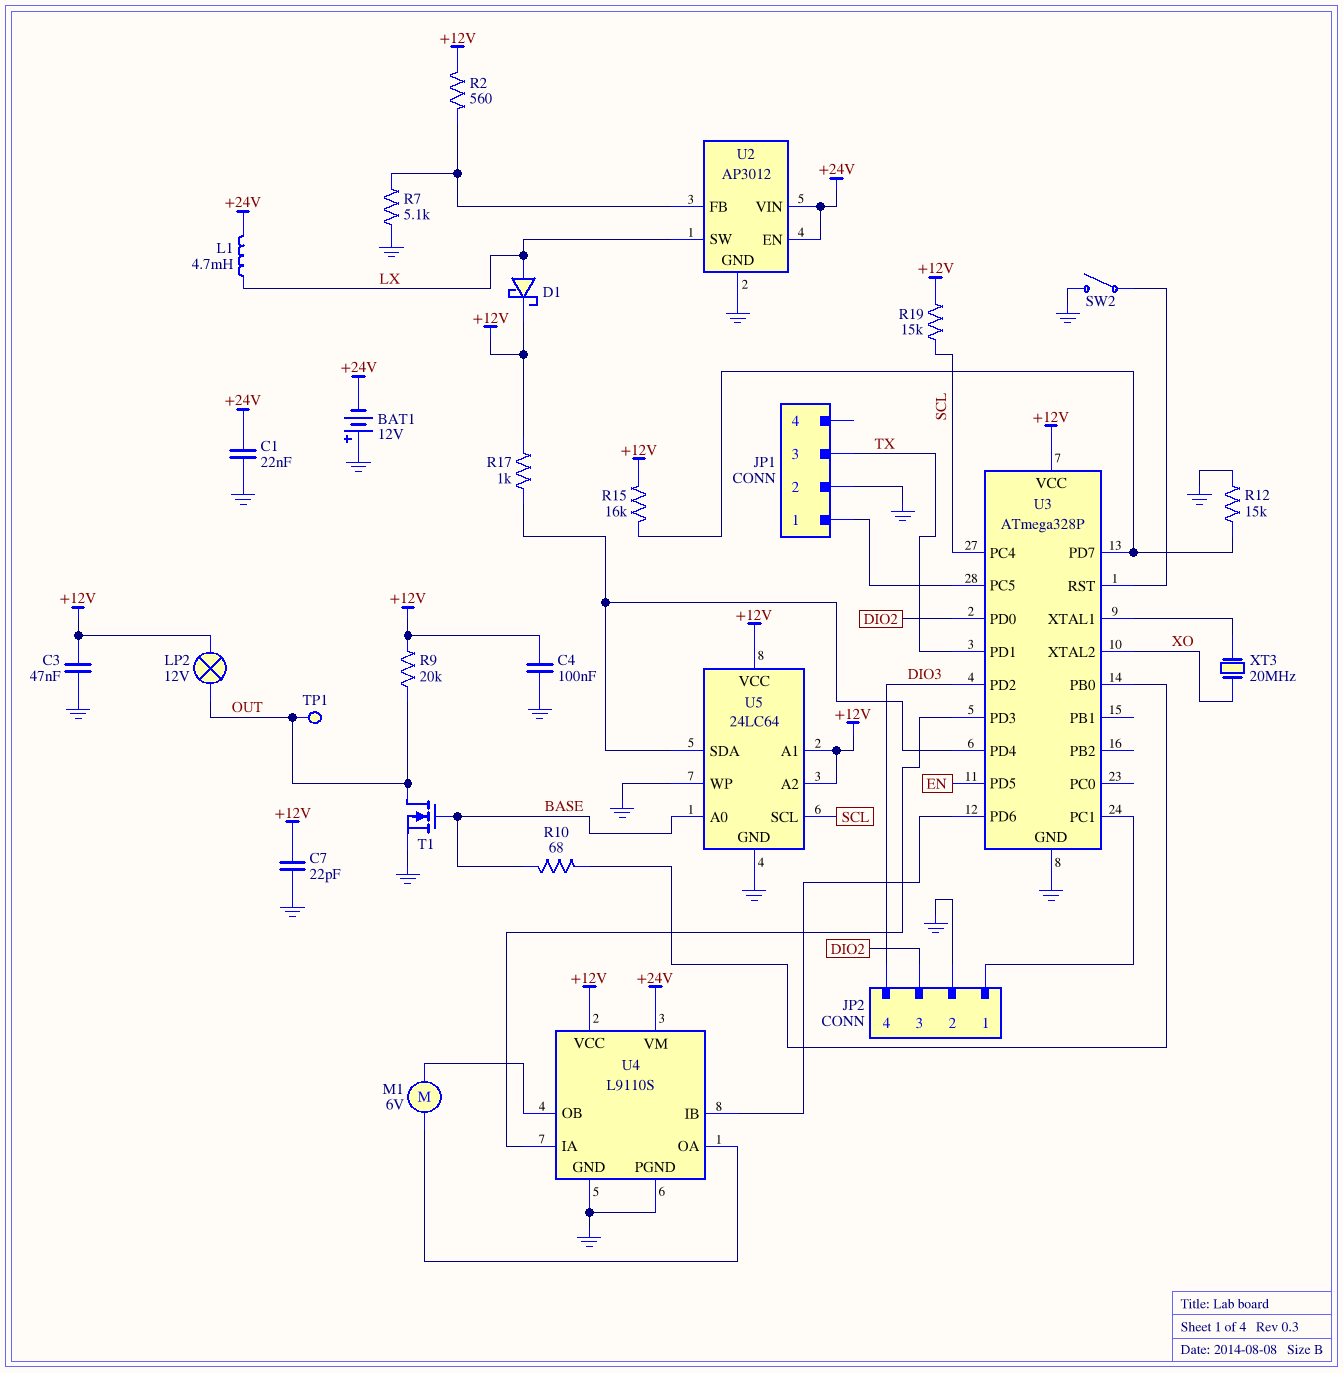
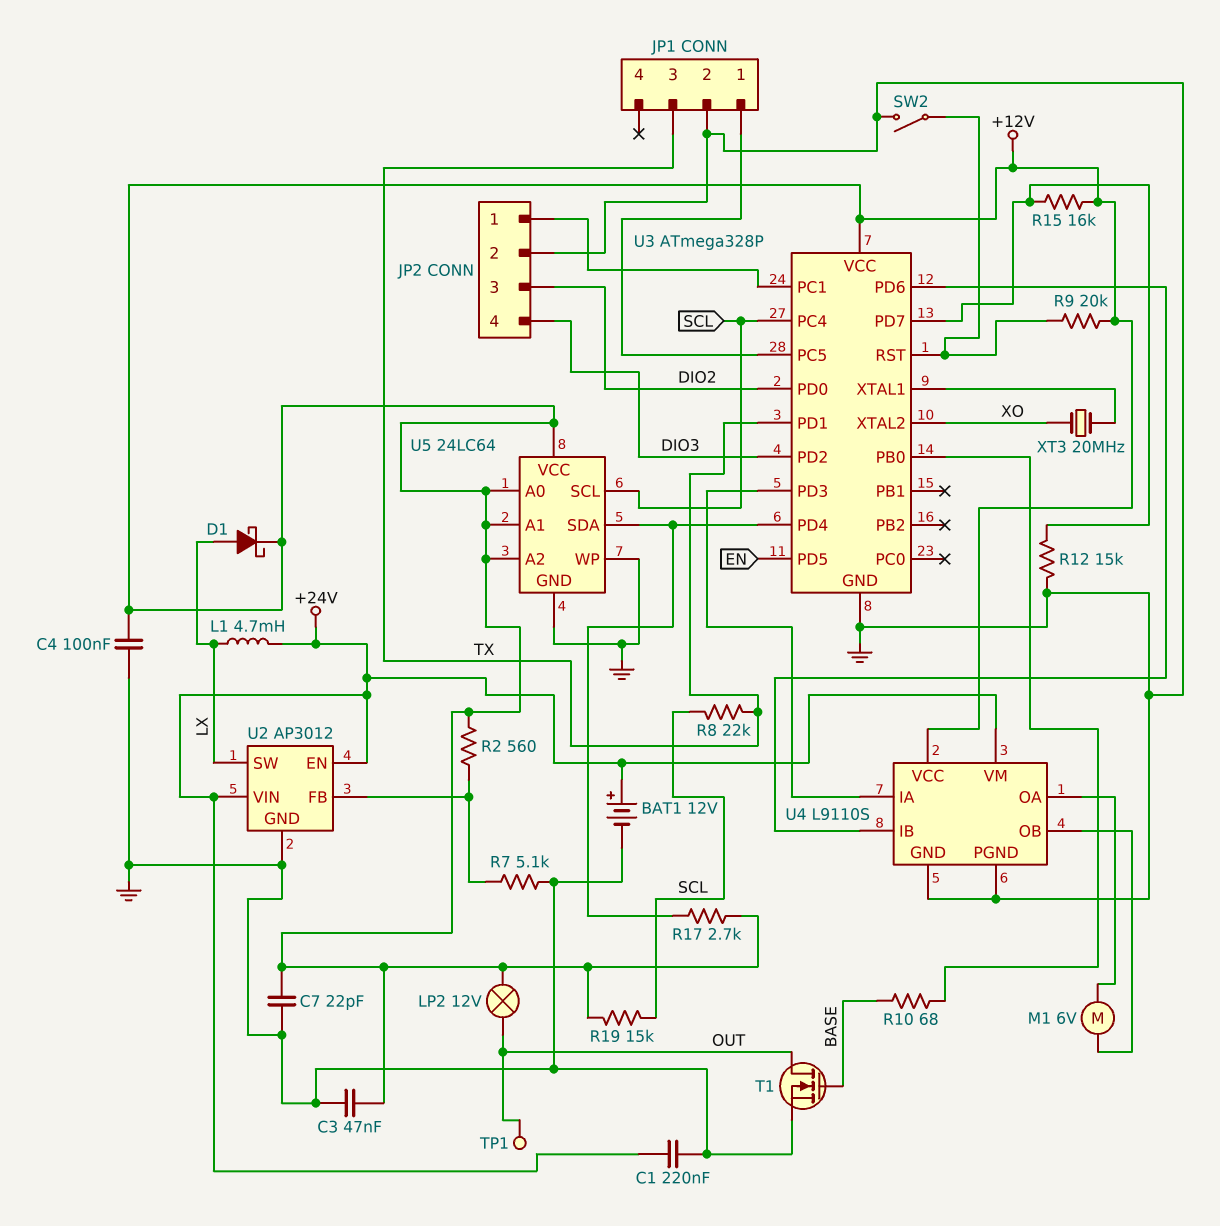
BAT1: 12V (plus GND, minus +24V) -> 12V (plus +24V, minus GND)
C1: 22nF (+24V, GND) -> 220nF (+24V, GND)
R8: none -> 22k (SCL, TX)
R9: 20k (+12V, OUT) -> 20k (+12V, U3/RST)
R17: 1k (+12V, U3/PD4) -> 2.7k (+12V, U3/PD4)
U5 pin A0: BASE -> +12V

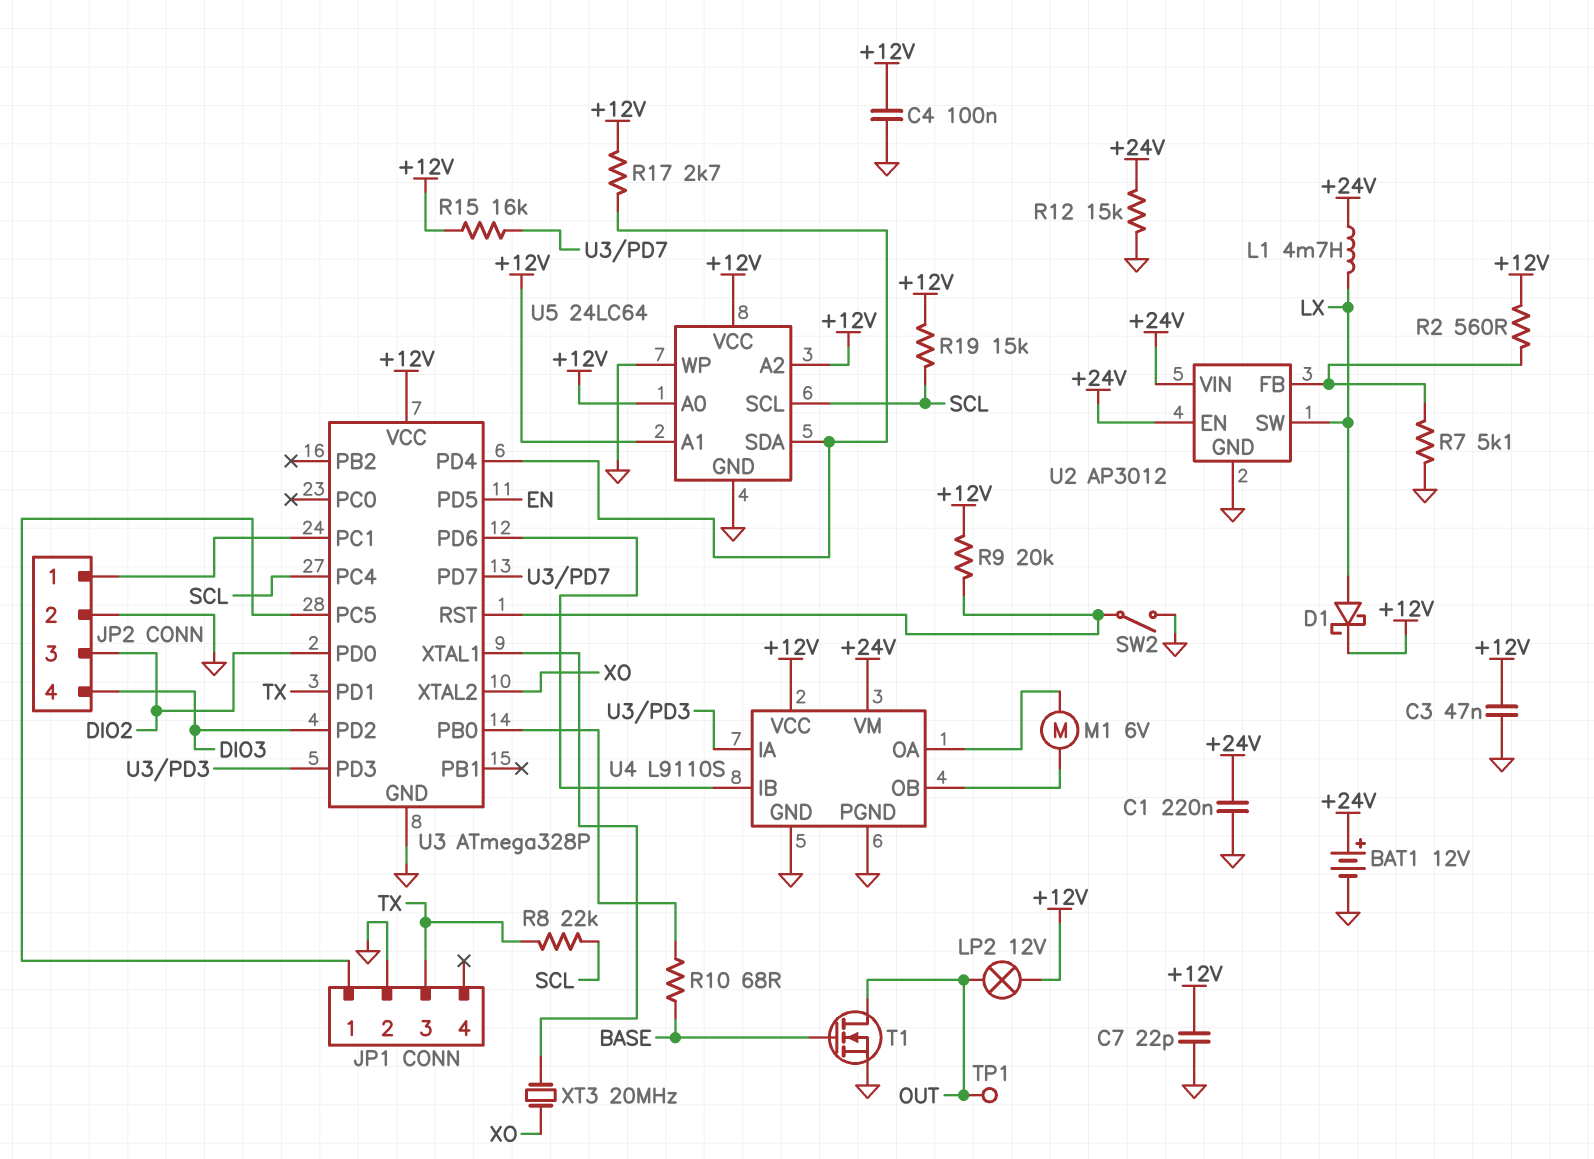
R12: 15k (GND, U3/PD7) -> 15k (+24V, GND)

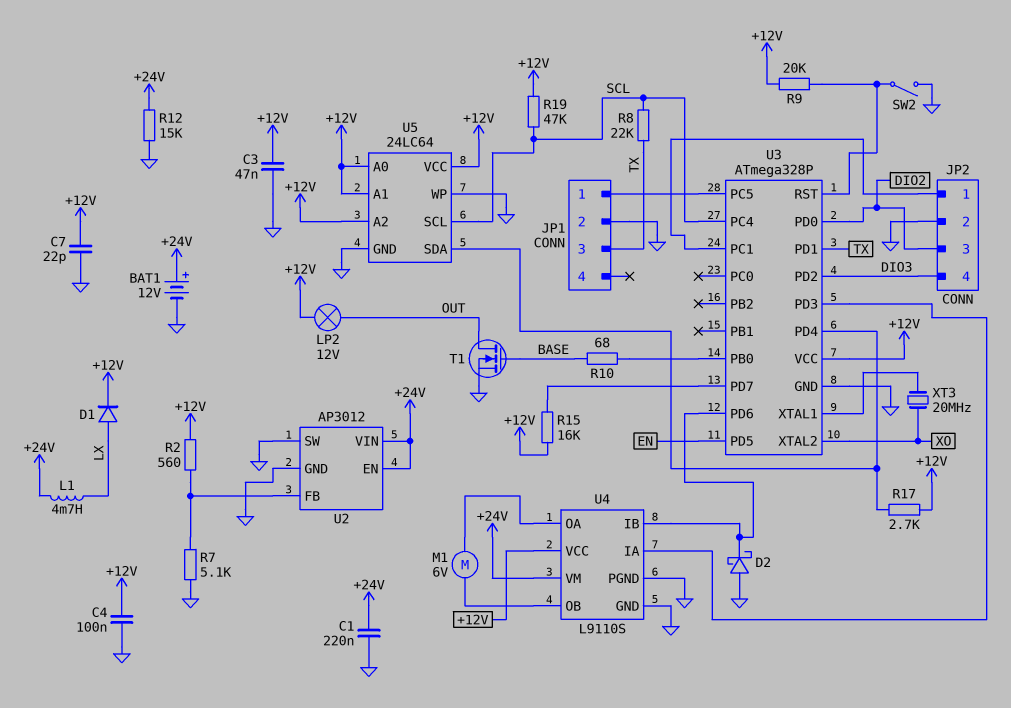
D1: schottky (A LX, K +12V) -> diode (A LX, K +12V)
D2: none -> schottky (A GND, K U3/PD6)
R19: 15k (+12V, SCL) -> 47k (+12V, SCL)
TP1: test point (OUT) -> none
U2 pin SW: LX -> GND

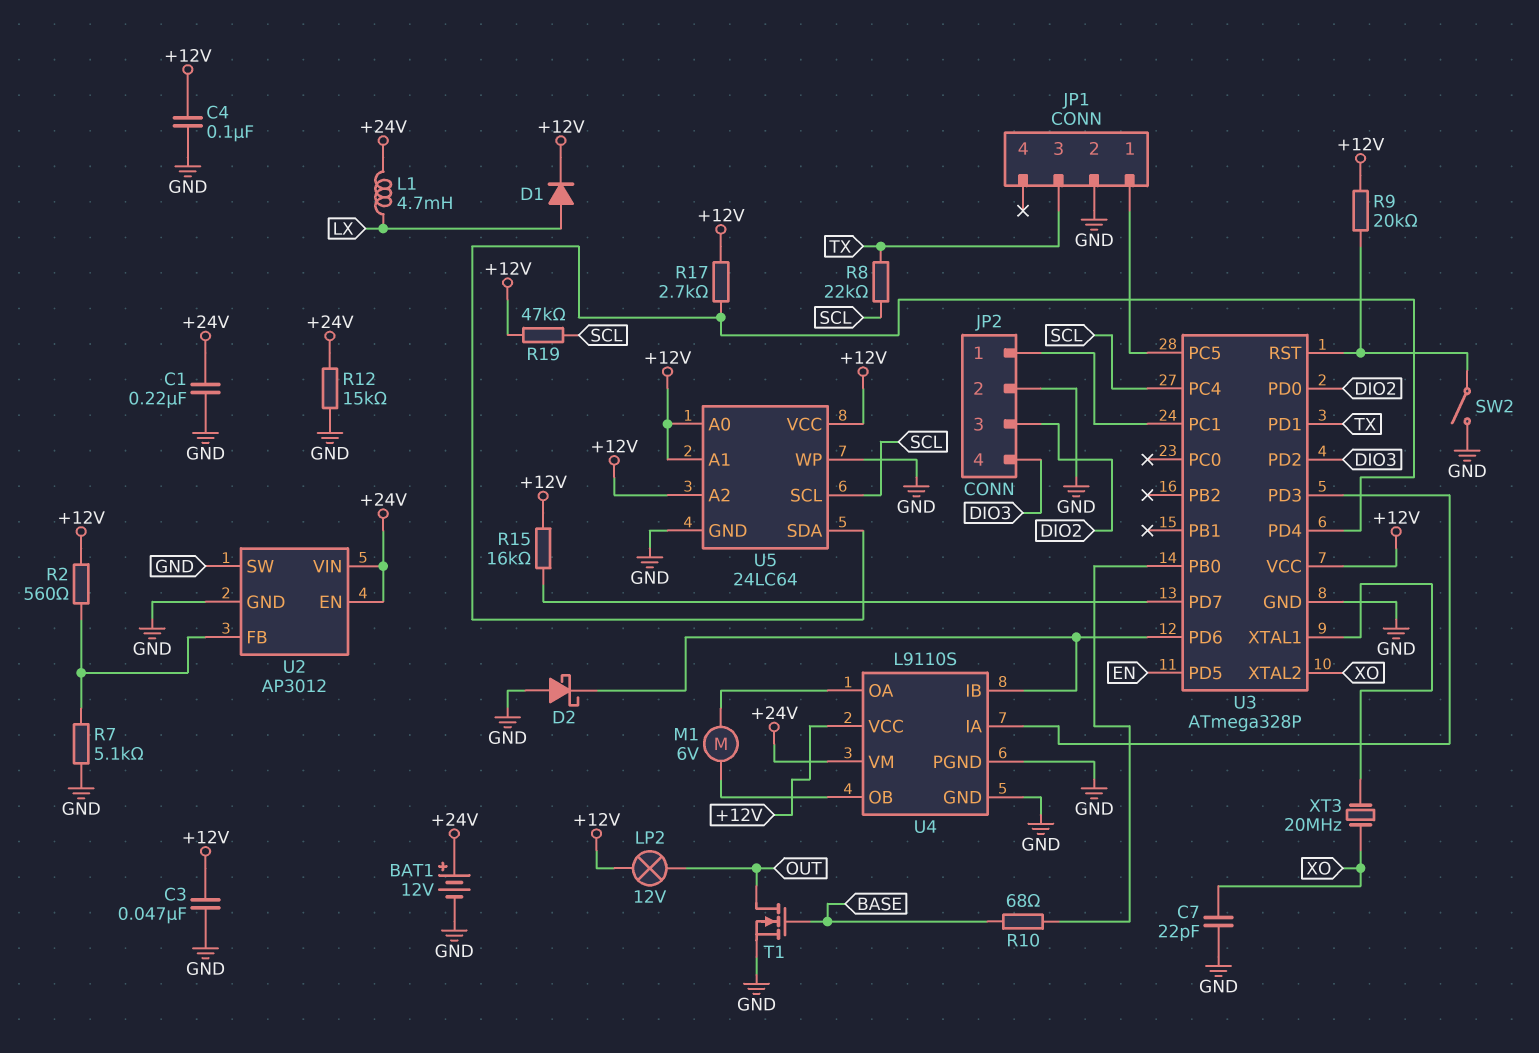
C7: 22pF (+12V, GND) -> 22pF (GND, XO)

